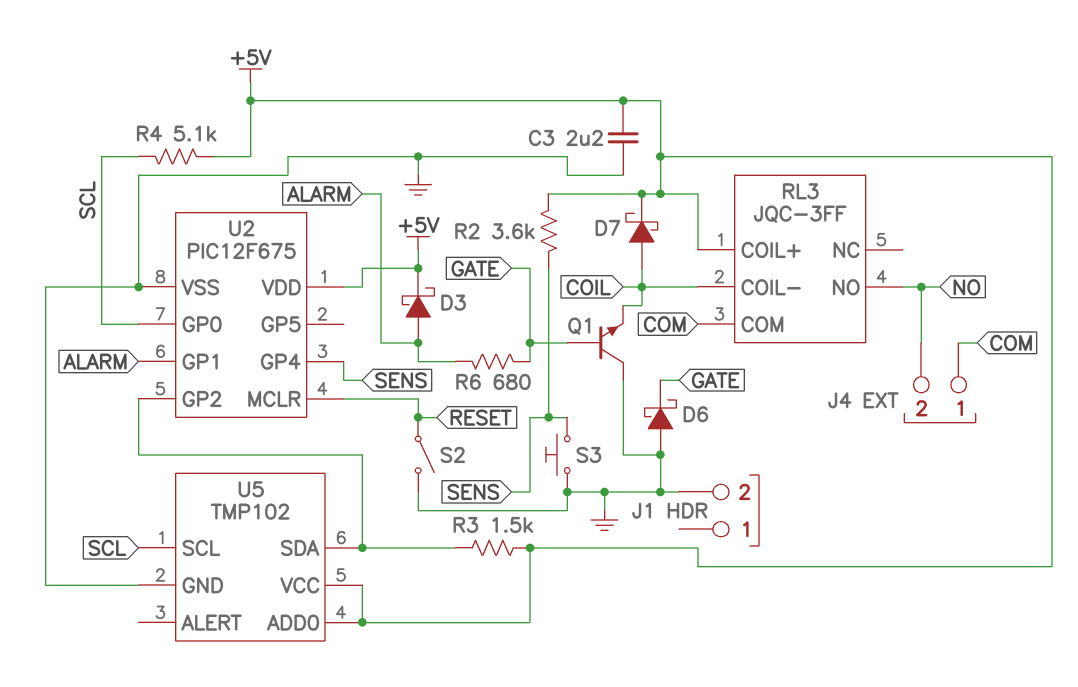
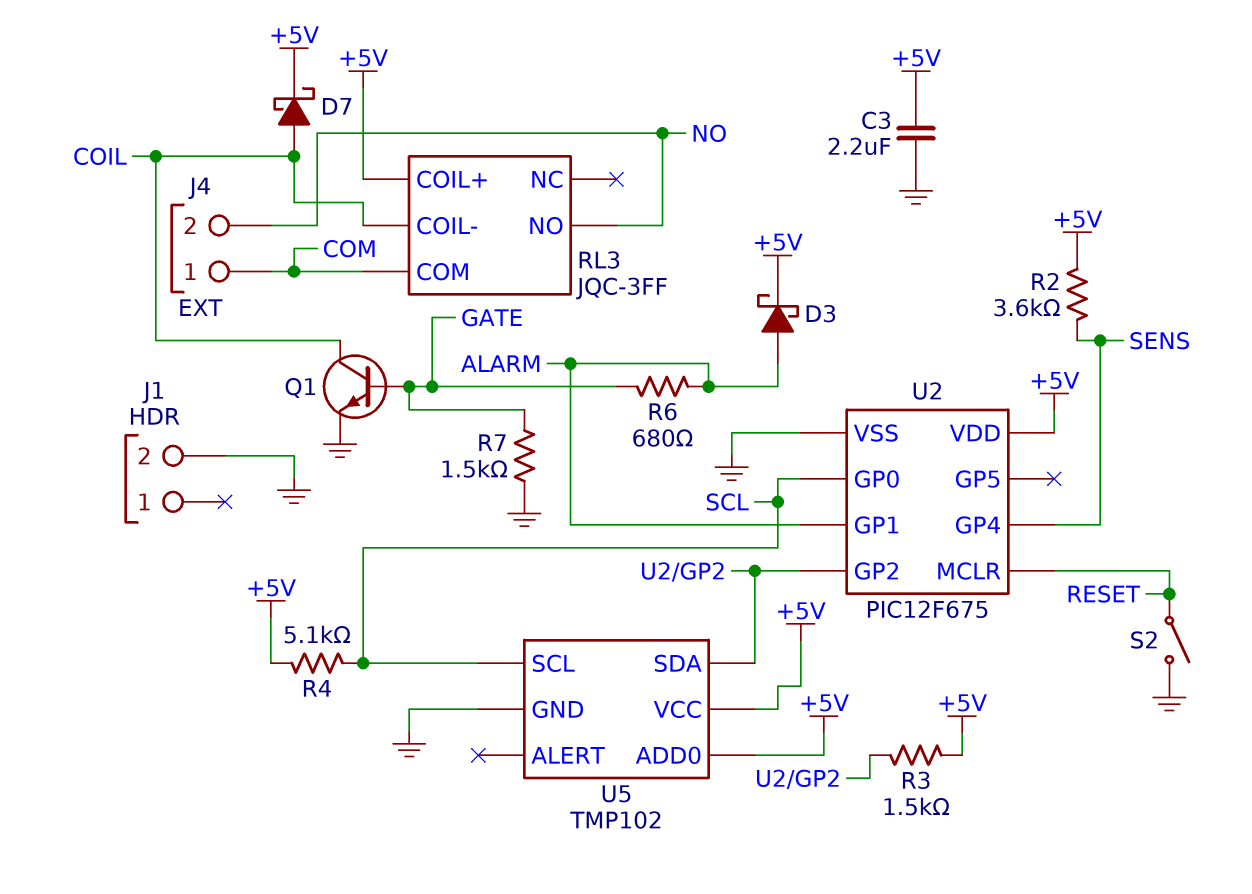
D6: schottky (A GND, K GATE) -> none
Q1: NPN (B GATE, C GND, E COIL) -> NPN (B GATE, C COIL, E GND)
R7: none -> 1.5k (GATE, GND)
S3: button (GND, SENS) -> none

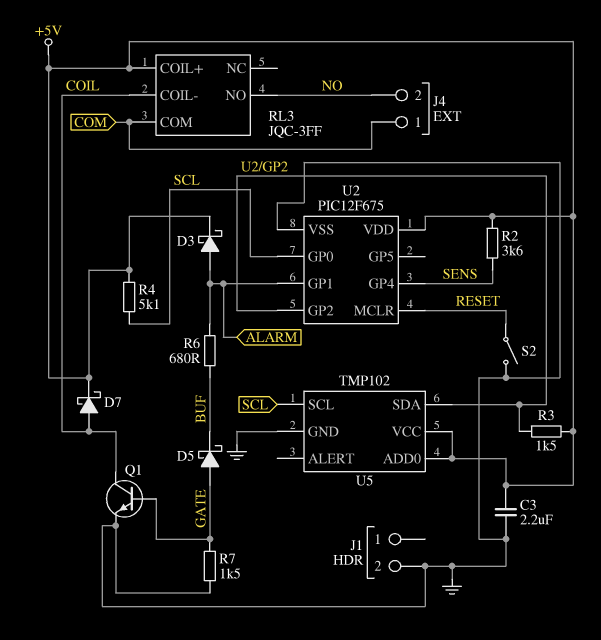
D5: none -> schottky (A GATE, K BUF)
R6: 680 (ALARM, GATE) -> 680 (ALARM, BUF)

